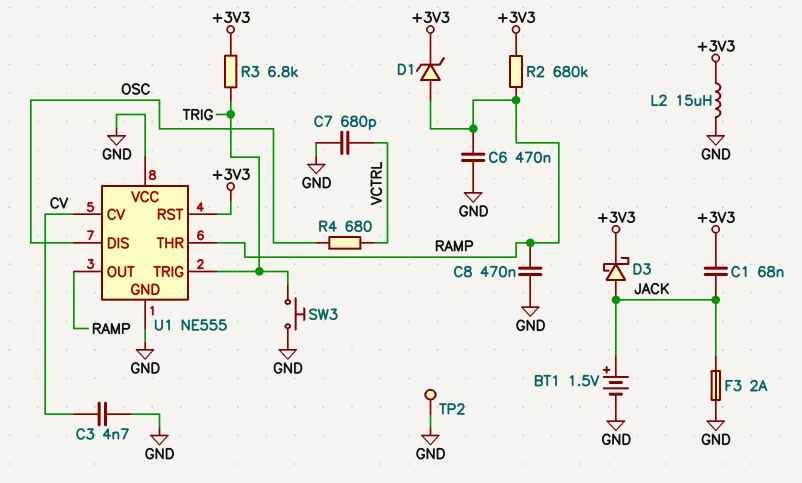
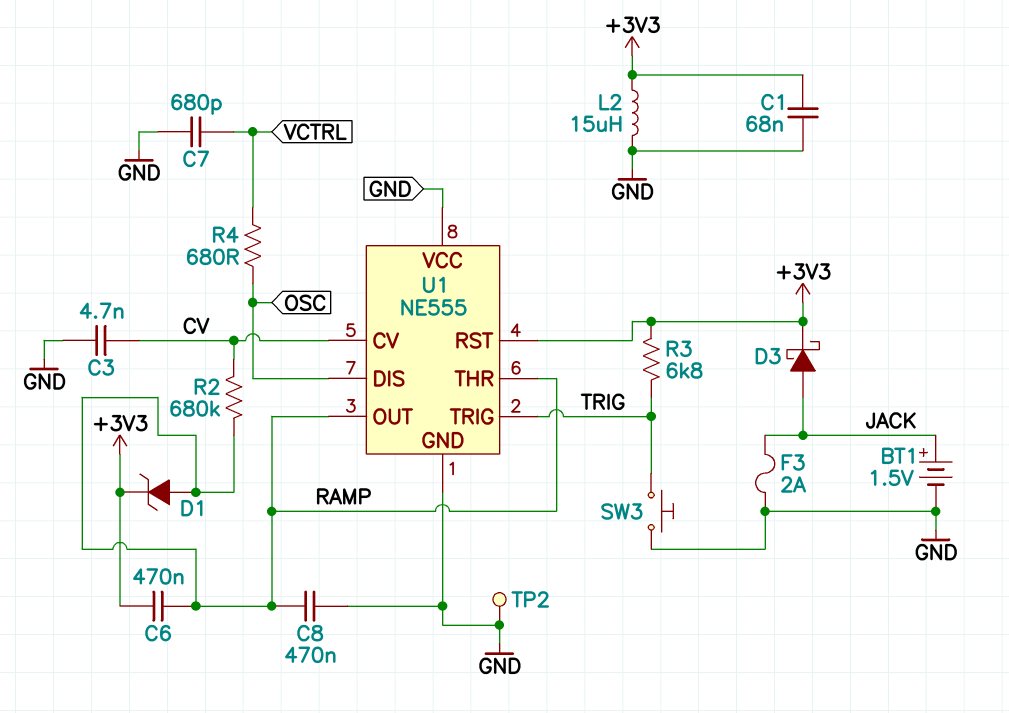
C1: 68nF (+3V3, JACK) -> 68nF (+3V3, GND)
C6: 470nF (GND, RAMP) -> 470nF (+3V3, RAMP)
R2: 680k (+3V3, RAMP) -> 680k (CV, RAMP)

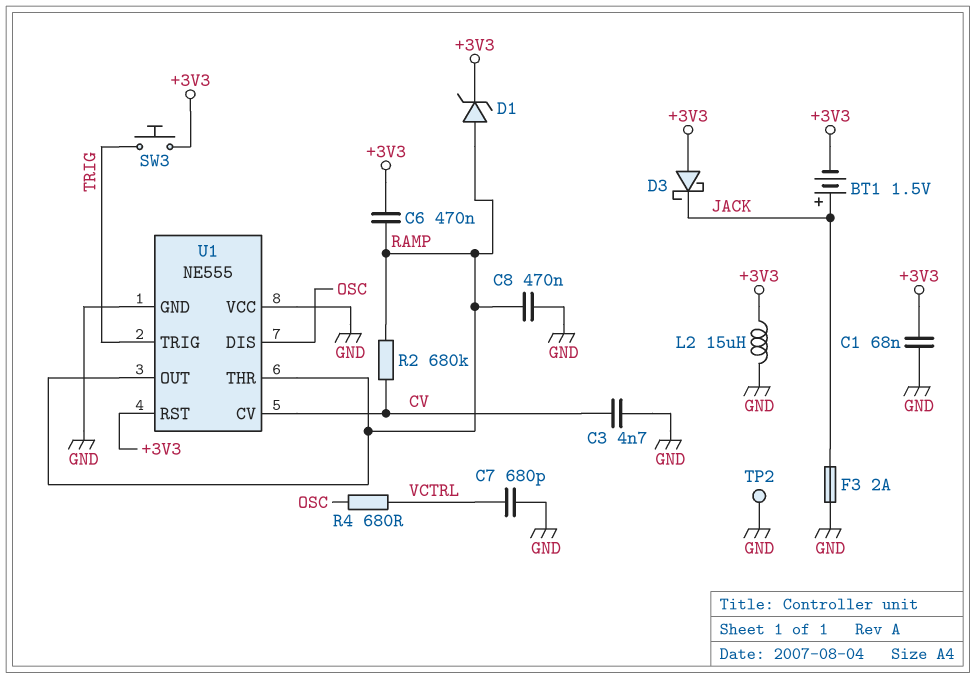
BT1: 1.5V (plus JACK, minus GND) -> 1.5V (plus JACK, minus +3V3)
D3: schottky (A JACK, K +3V3) -> schottky (A +3V3, K JACK)
R3: 6.8k (+3V3, TRIG) -> none
SW3: button (GND, TRIG) -> button (+3V3, TRIG)

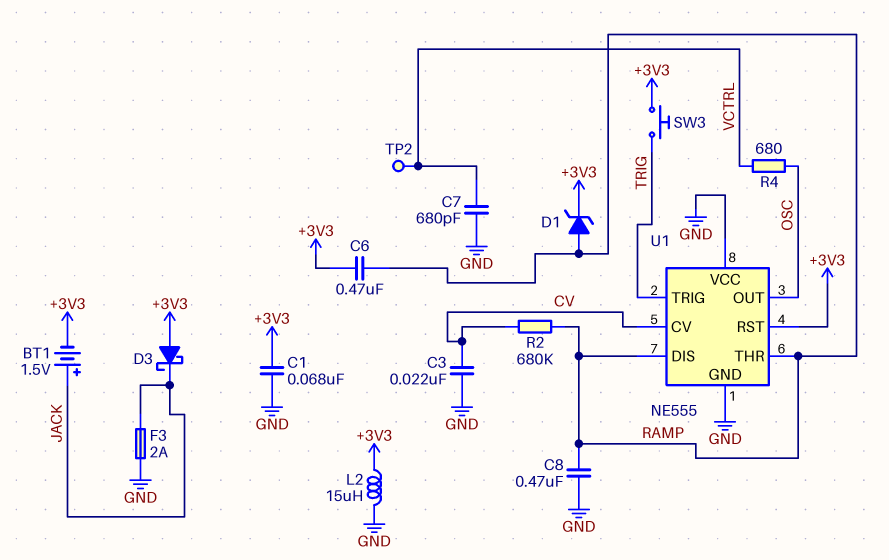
C3: 4.7nF (CV, GND) -> 22nF (CV, GND)
TP2: test point (GND) -> test point (VCTRL)
U1 pin DIS: OSC -> RAMP
U1 pin OUT: RAMP -> OSC

